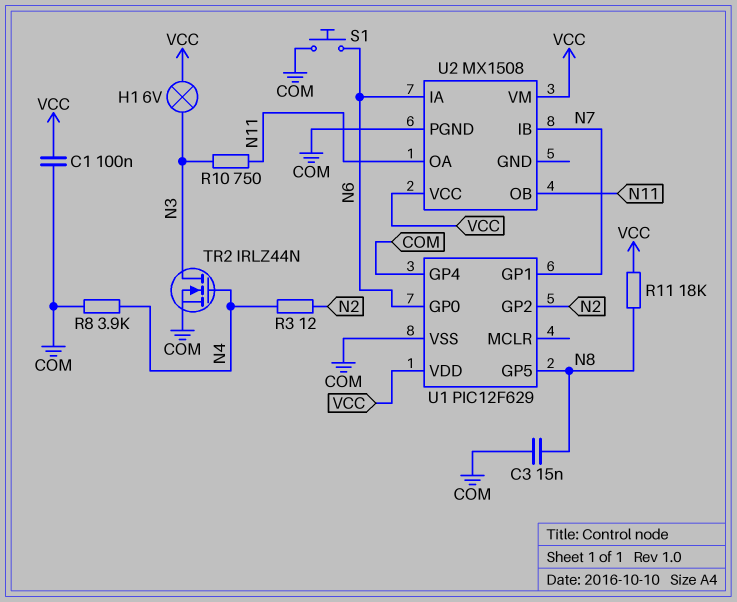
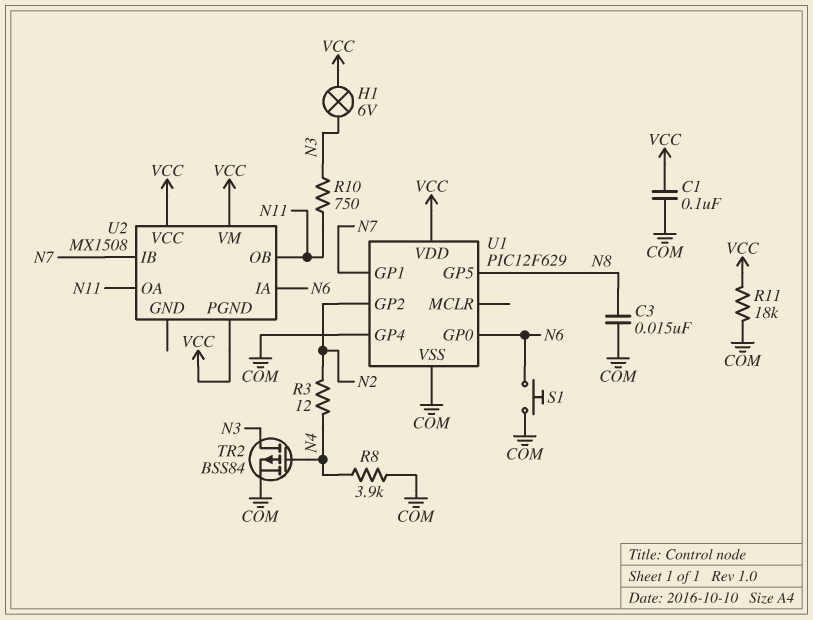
R11: 18k (N8, VCC) -> 18k (COM, VCC)
TR2: NMOS IRLZ44N (G N4, D N3, S COM) -> PMOS BSS84 (G N4, D N3, S COM)
U2 pin PGND: COM -> VCC

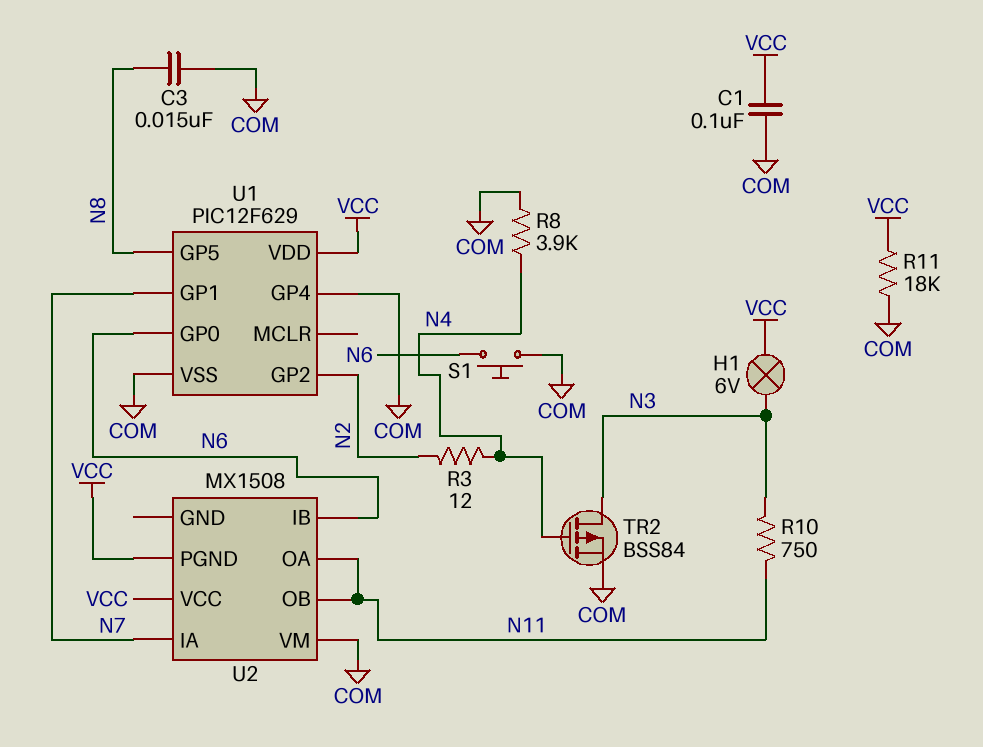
U2 pin IA: N6 -> N7
U2 pin IB: N7 -> N6
U2 pin VM: VCC -> COM

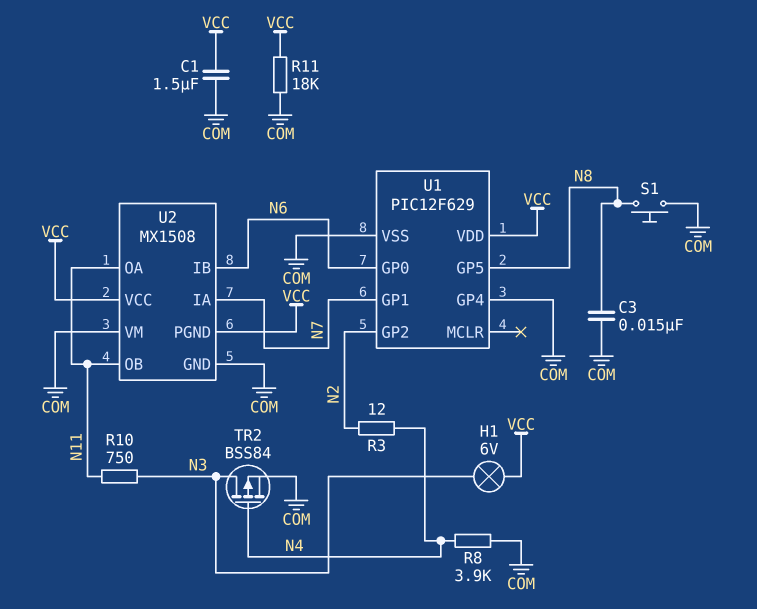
C1: 100nF (COM, VCC) -> 1.5uF (COM, VCC)
S1: button (COM, N6) -> button (COM, N8)
U2 pin GND: none -> COM

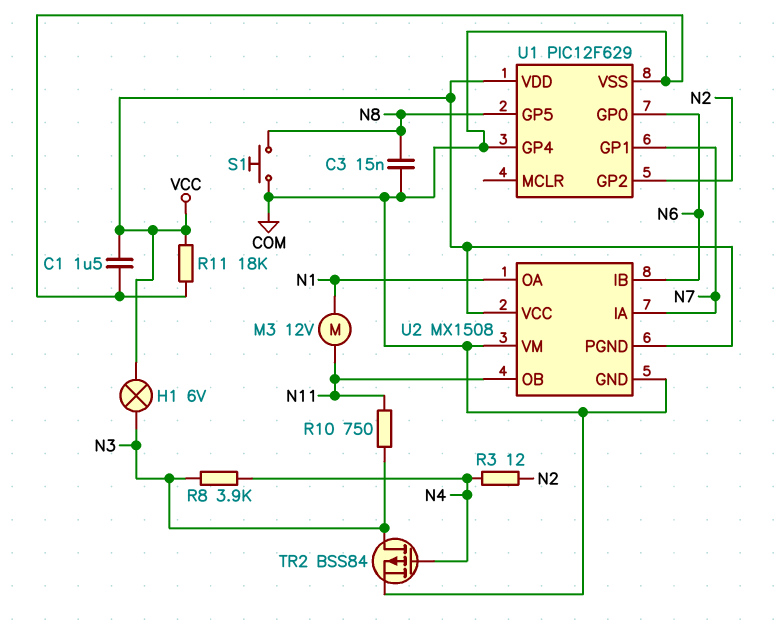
M3: none -> motor 12V (N1, N11)
R8: 3.9k (COM, N4) -> 3.9k (N3, N4)
U2 pin OA: N11 -> N1

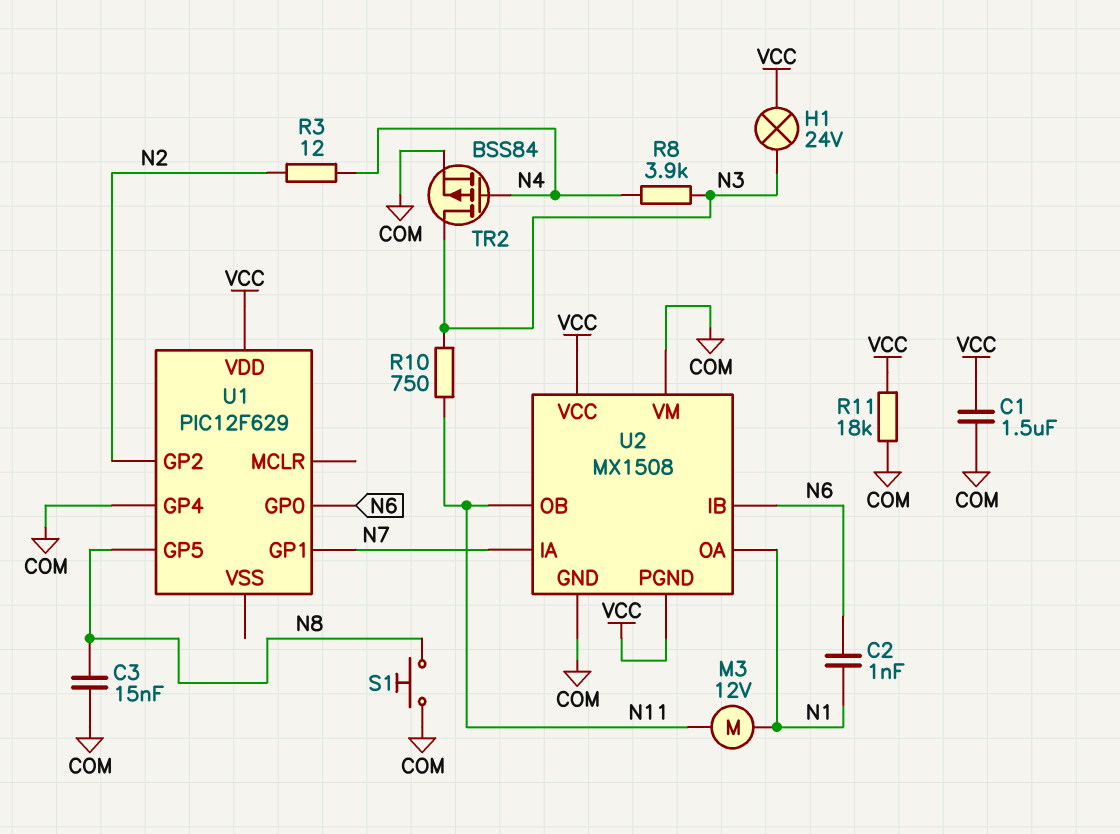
C2: none -> 1nF (N1, N6)
H1: lamp 6V (N3, VCC) -> lamp 24V (N3, VCC)
U1 pin VSS: COM -> none

